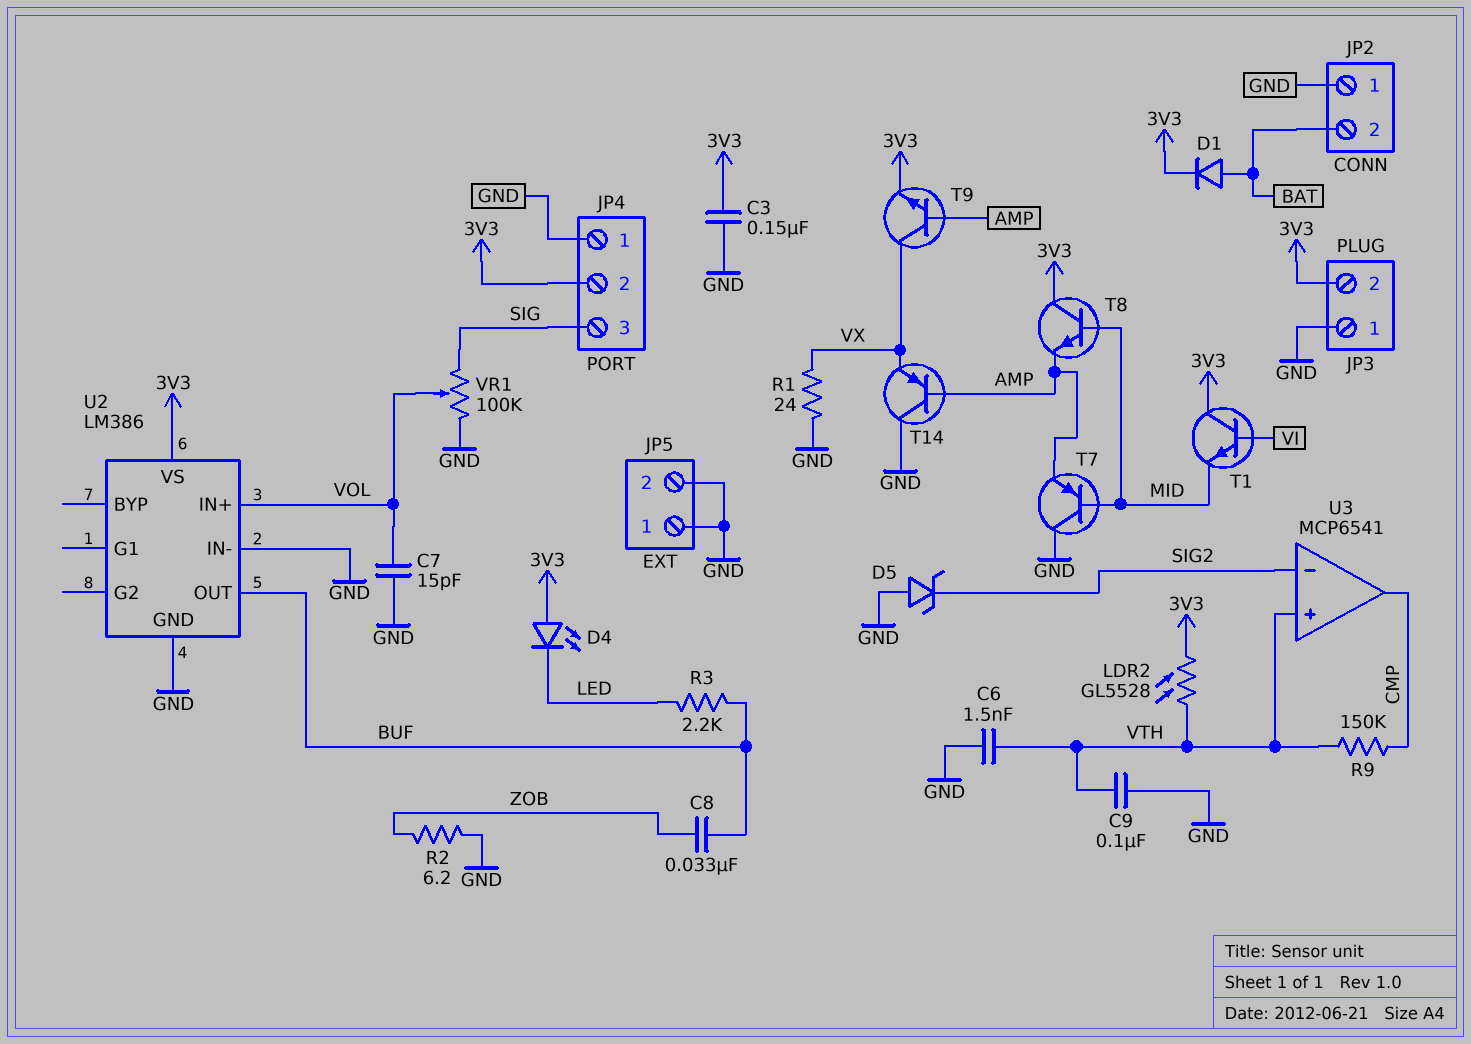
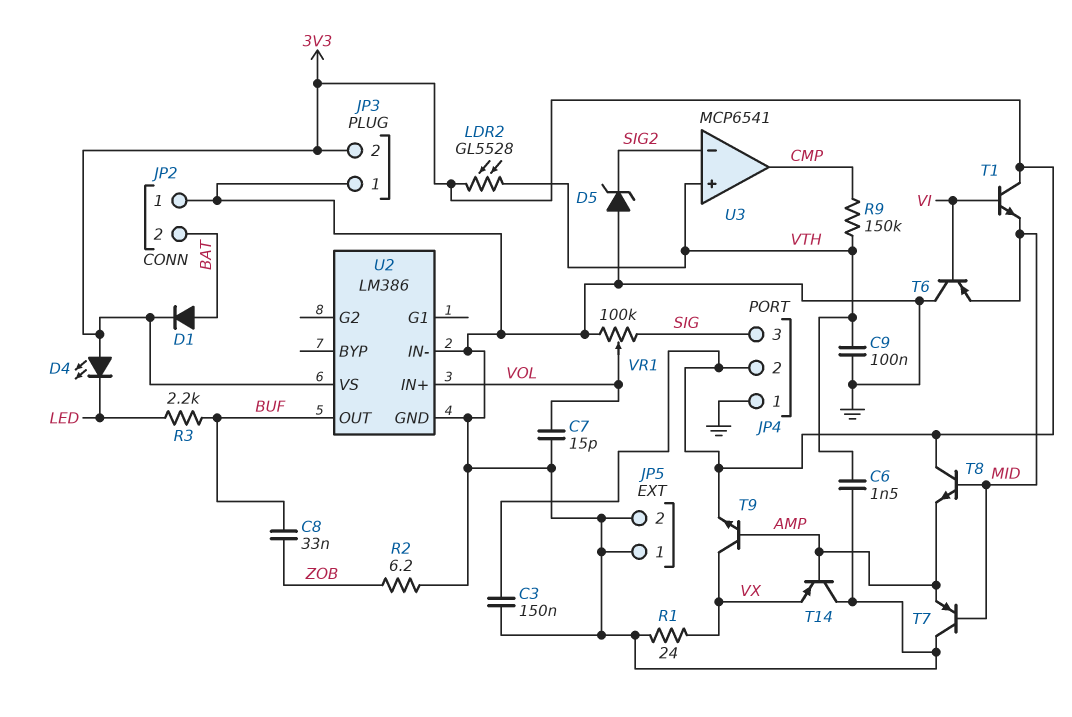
T6: none -> PNP (B VI, C GND, E MID)

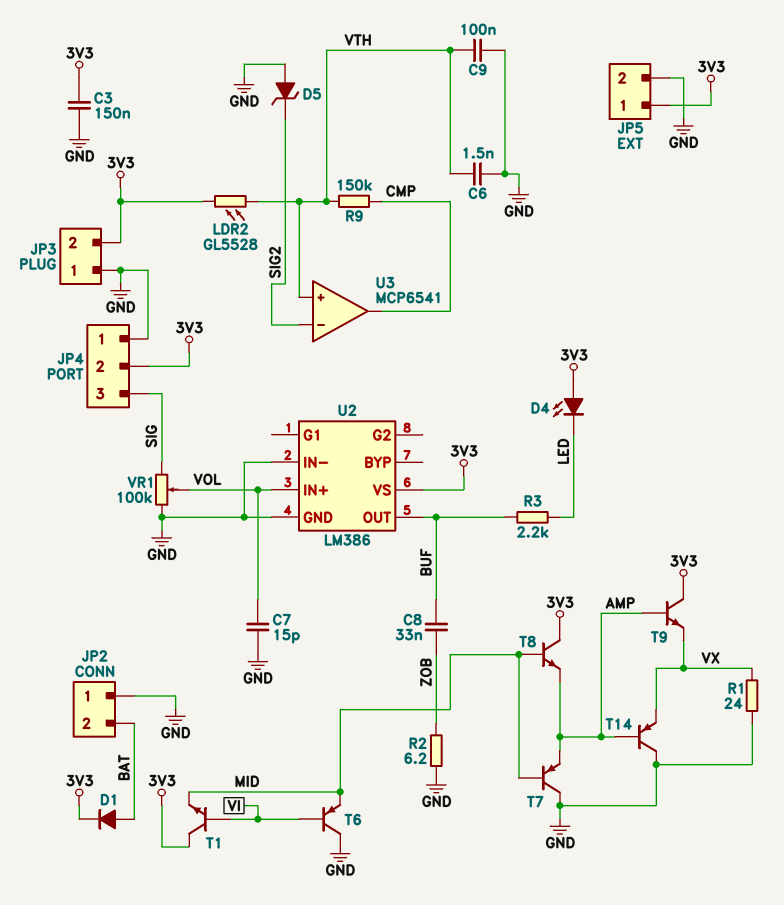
JP5 pin 1: GND -> 3V3
T9: NPN (B AMP, C VX, E 3V3) -> NPN (B AMP, C 3V3, E VX)

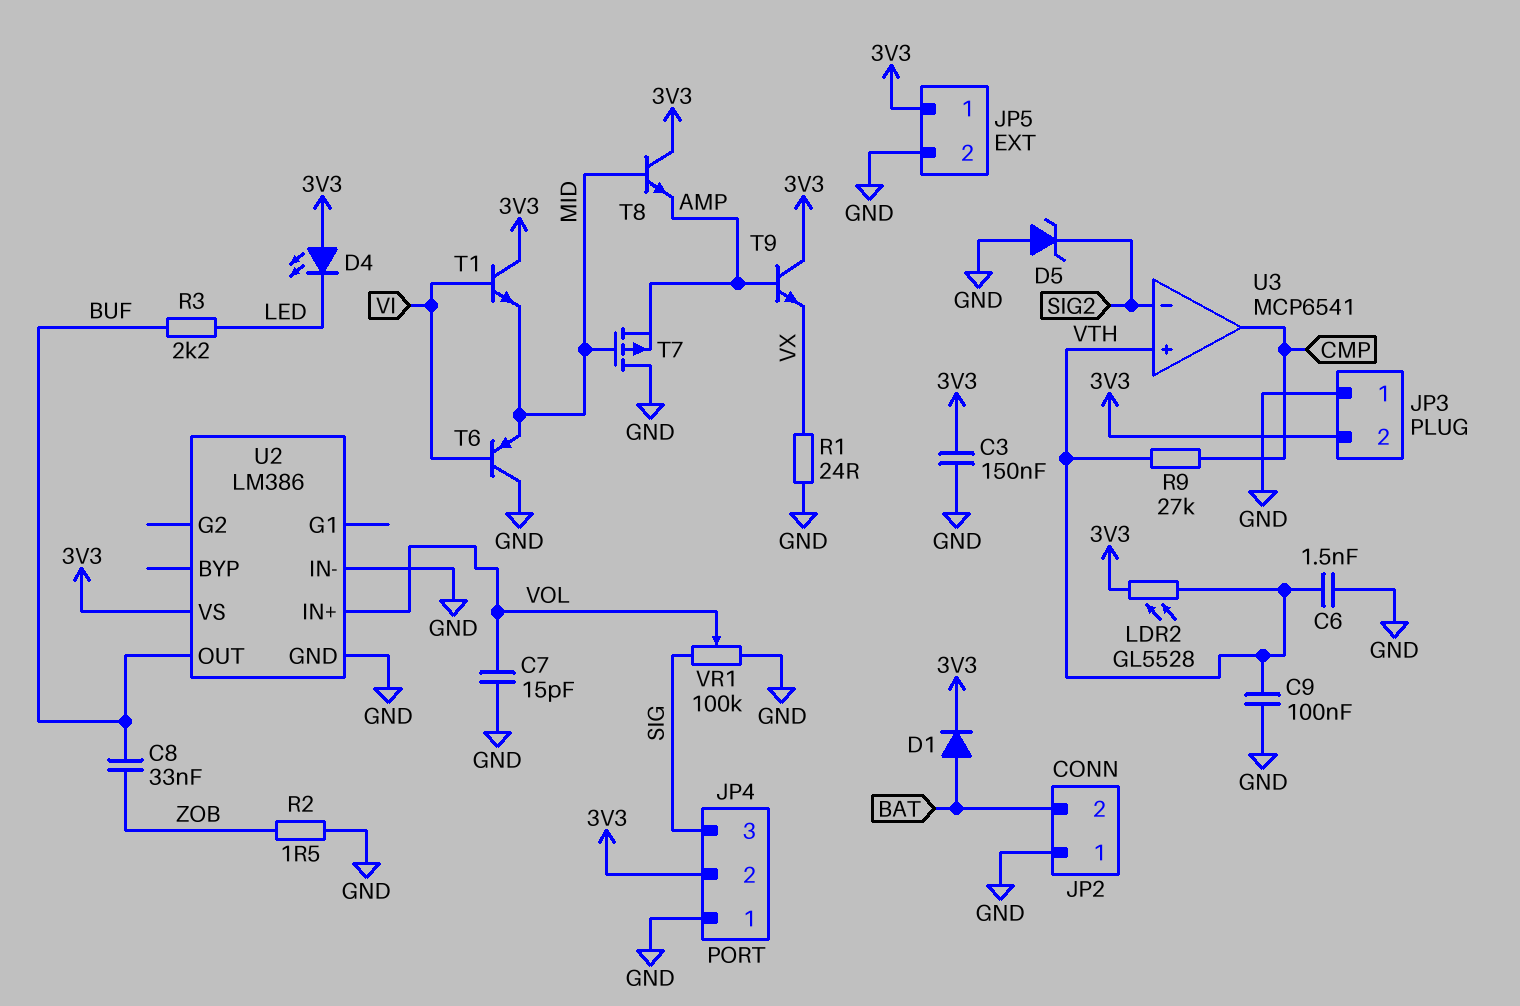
R2: 6.2 (GND, ZOB) -> 1.5 (GND, ZOB)
R9: 150k (CMP, VTH) -> 27k (CMP, VTH)
T7: PNP (B MID, C GND, E AMP) -> PMOS (G MID, D GND, S AMP)
T14: PNP (B AMP, C GND, E VX) -> none

